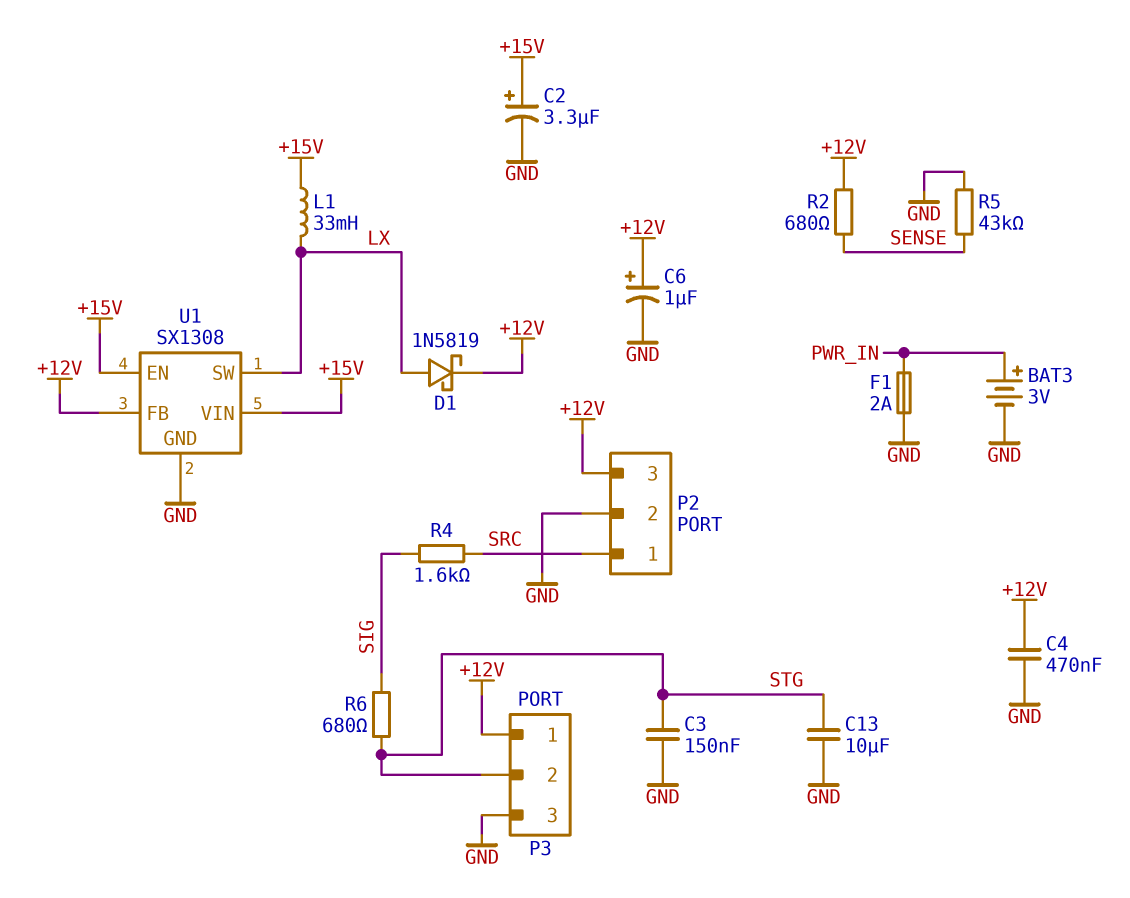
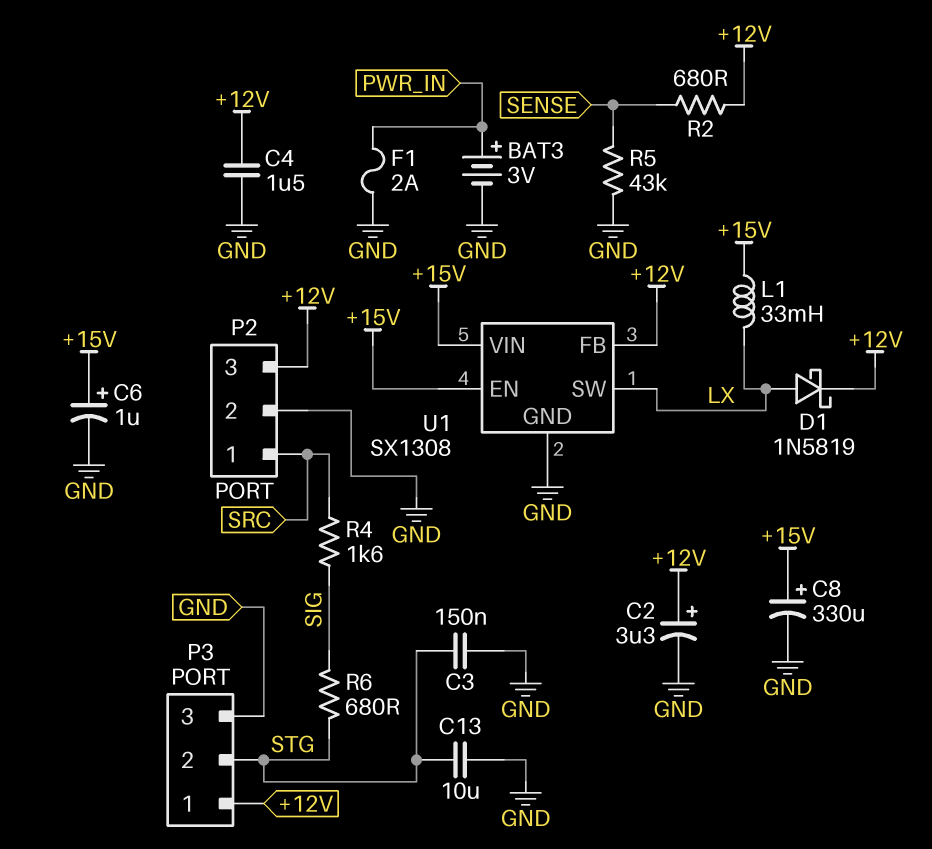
C2: 3.3uF (plus +15V, minus GND) -> 3.3uF (plus +12V, minus GND)
C4: 470nF (+12V, GND) -> 1.5uF (+12V, GND)
C6: 1uF (plus +12V, minus GND) -> 1uF (plus +15V, minus GND)
C8: none -> 330uF (plus +15V, minus GND)

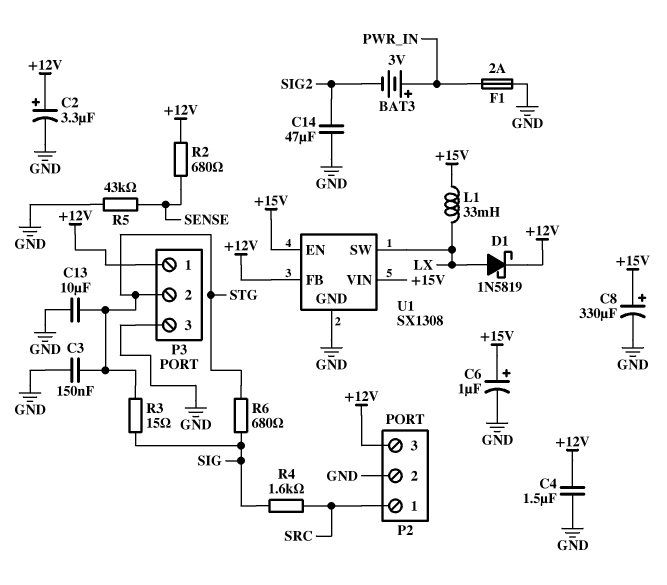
BAT3: 3V (plus PWR_IN, minus GND) -> 3V (plus PWR_IN, minus SIG2)
C14: none -> 47uF (GND, SIG2)
R3: none -> 15 (SIG, STG)

